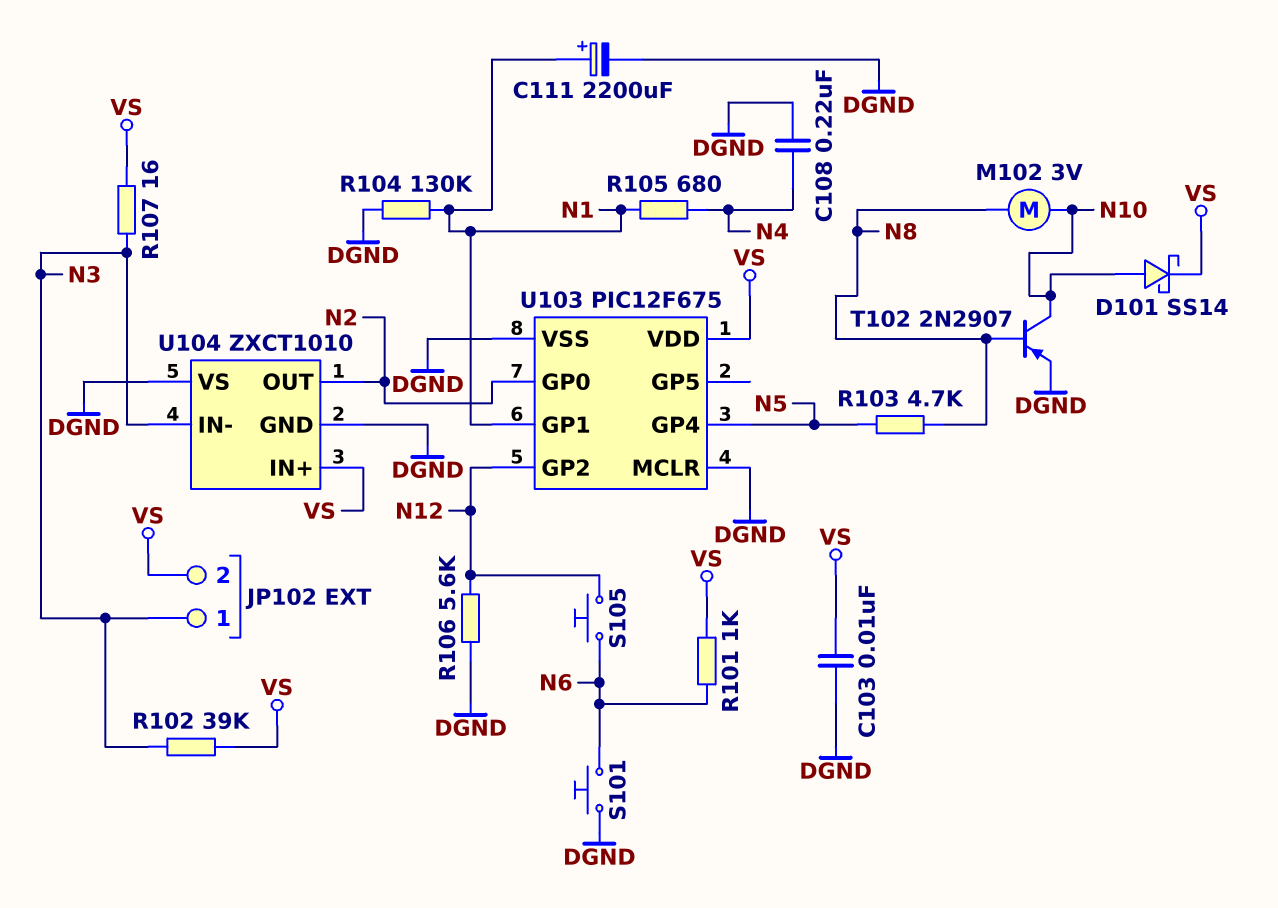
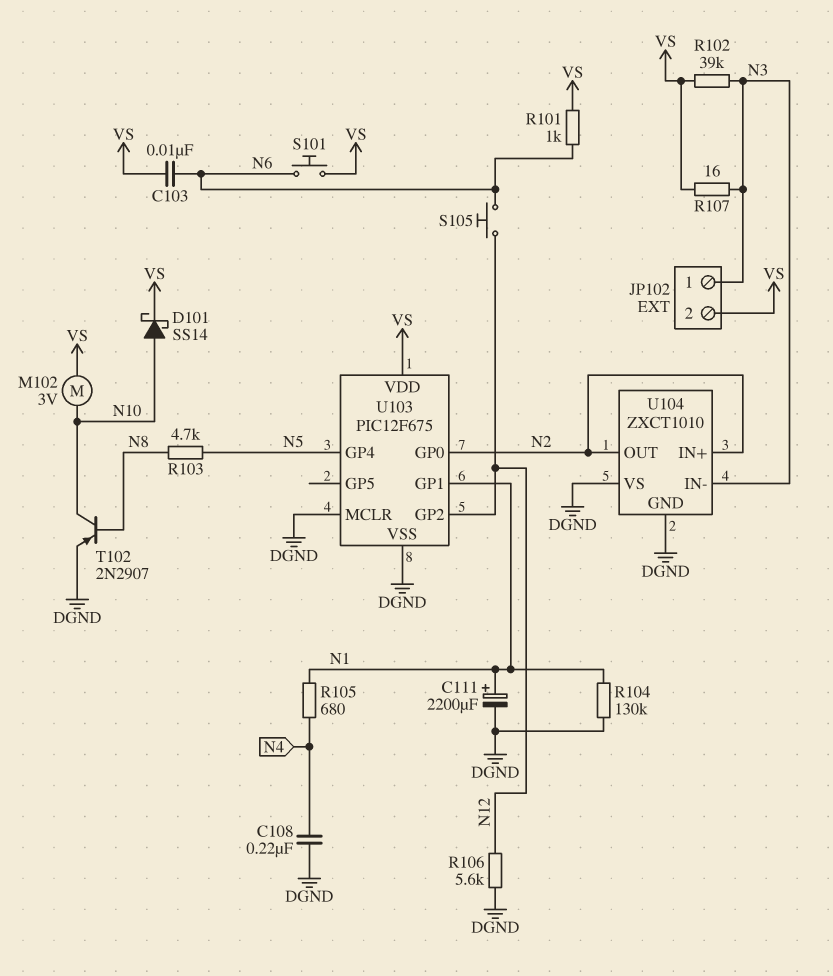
C103: 10nF (DGND, VS) -> 10nF (N6, VS)
M102: motor 3V (N8, N10) -> motor 3V (N10, VS)
S101: button (DGND, N6) -> button (N6, VS)
U104 pin IN+: VS -> N2

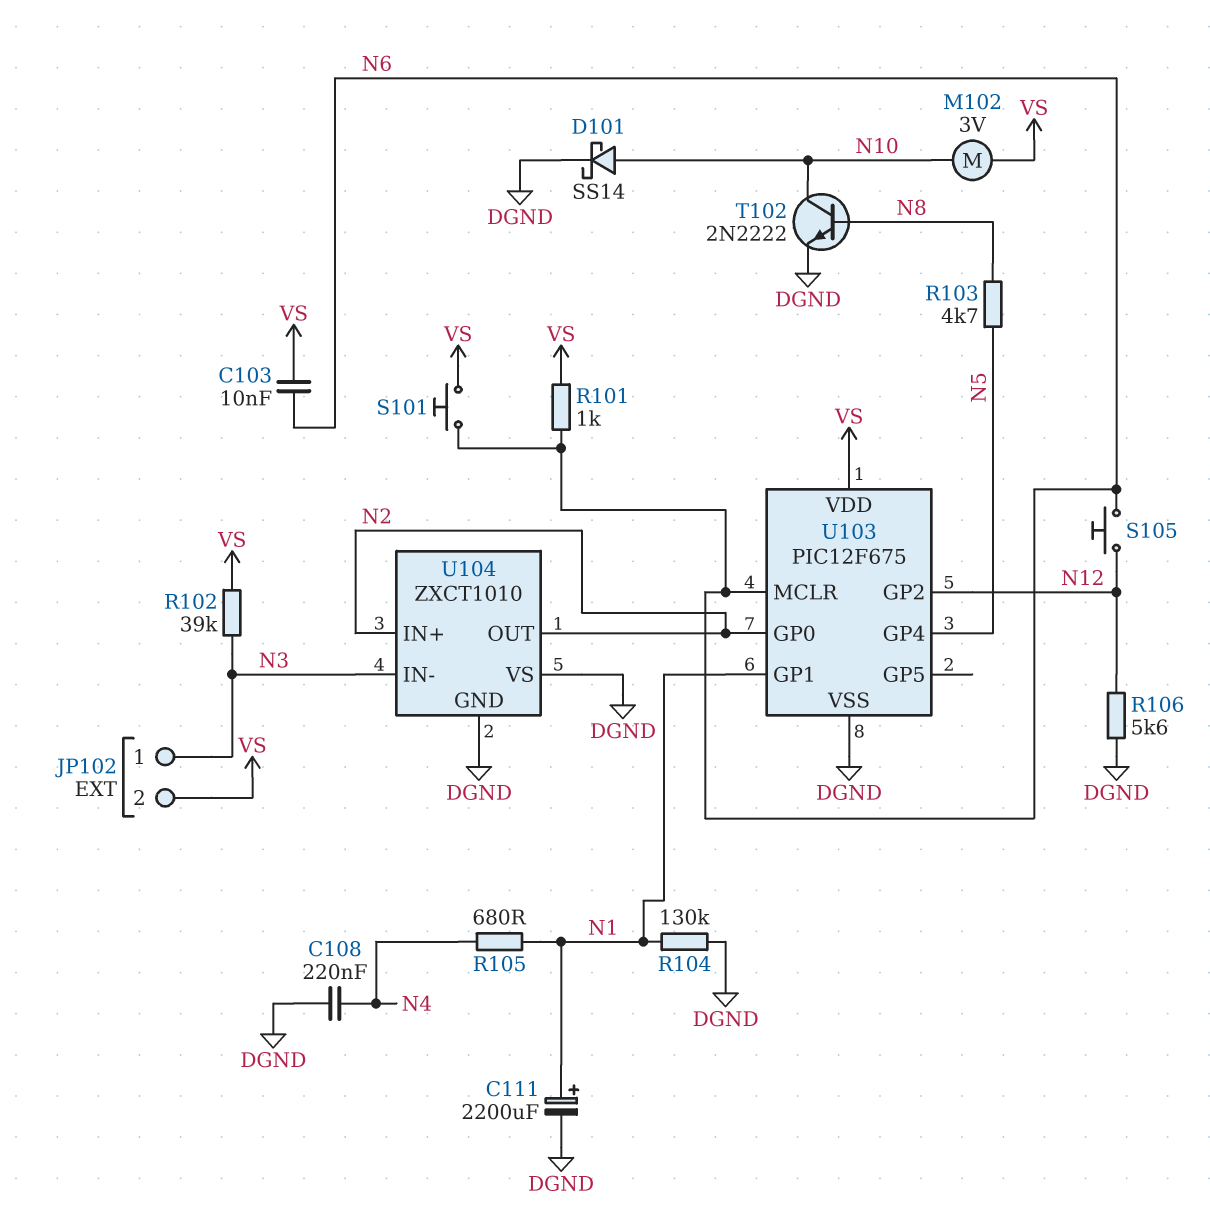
D101: schottky SS14 (A N10, K VS) -> schottky SS14 (A N10, K DGND)
R107: 16 (N3, VS) -> none
T102: PNP 2N2907 (B N8, C N10, E DGND) -> NPN 2N2222 (B N8, C N10, E DGND)
U103 pin MCLR: DGND -> N6

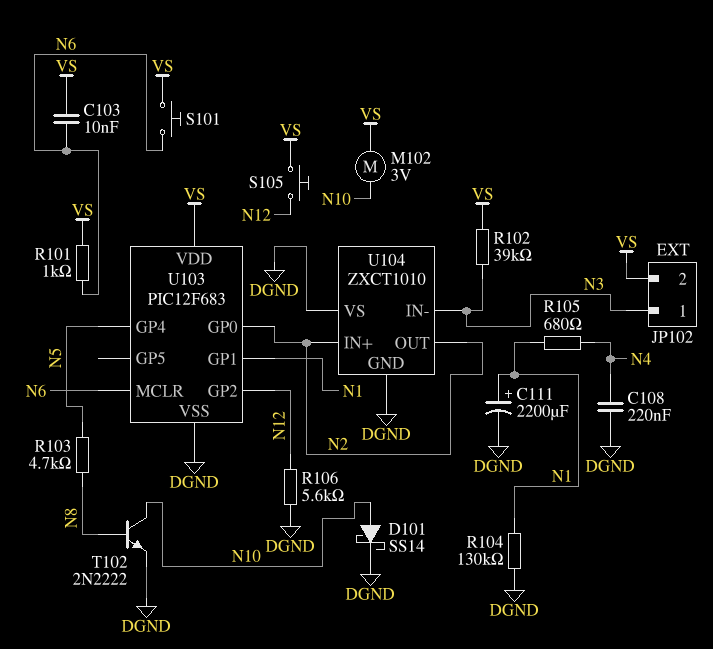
S105: button (N6, N12) -> button (N12, VS)
U103: PIC12F675 -> PIC12F683

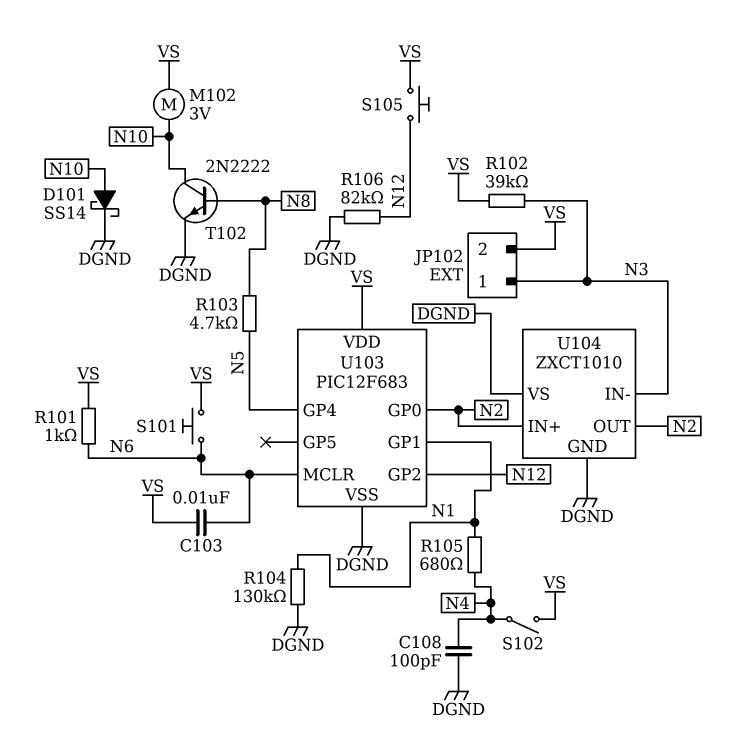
C108: 220nF (DGND, N4) -> 100pF (DGND, N4)
C111: 2200uF (plus N1, minus DGND) -> none
R106: 5.6k (DGND, N12) -> 82k (DGND, N12)
S102: none -> switch (N4, VS)

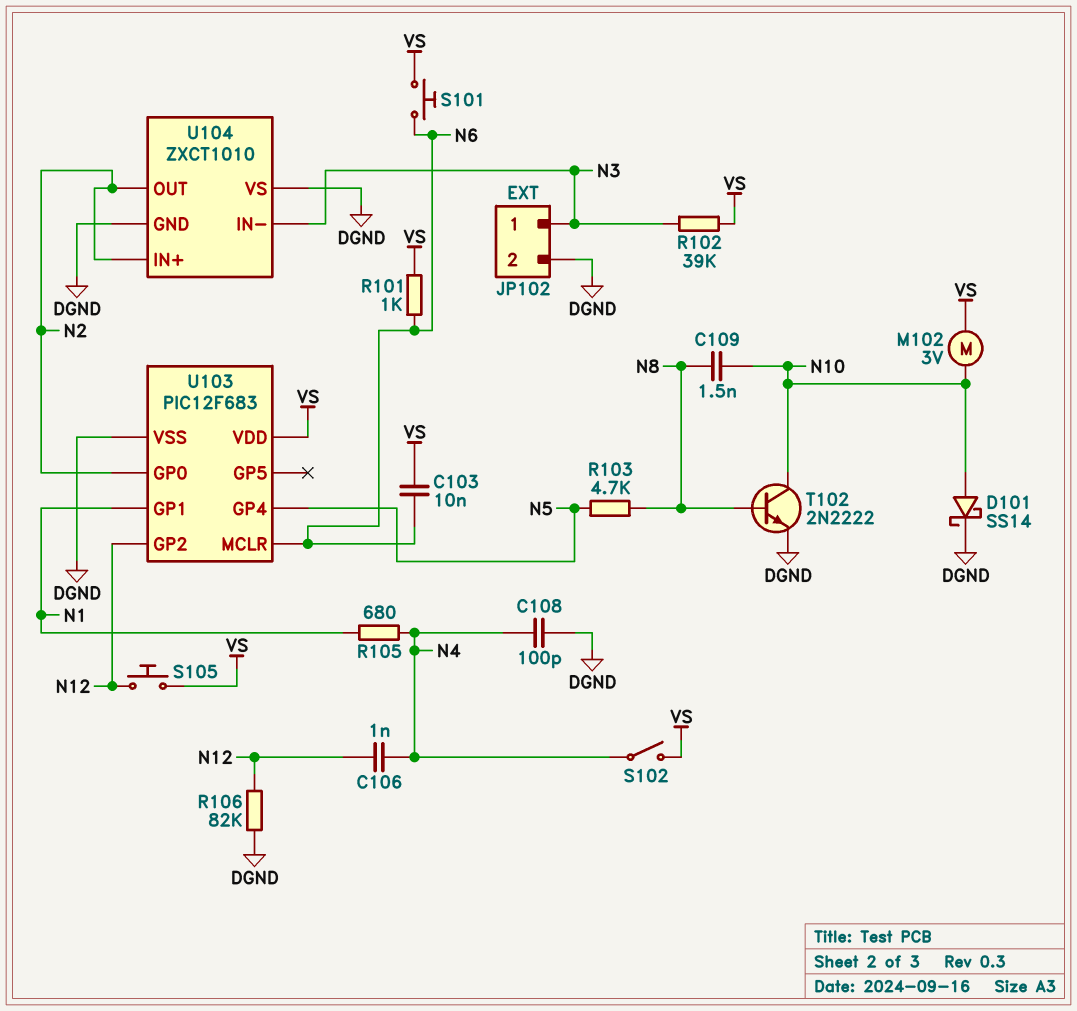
C106: none -> 1nF (N4, N12)
C109: none -> 1.5nF (N8, N10)
JP102 pin 2: VS -> DGND
R104: 130k (DGND, N1) -> none

